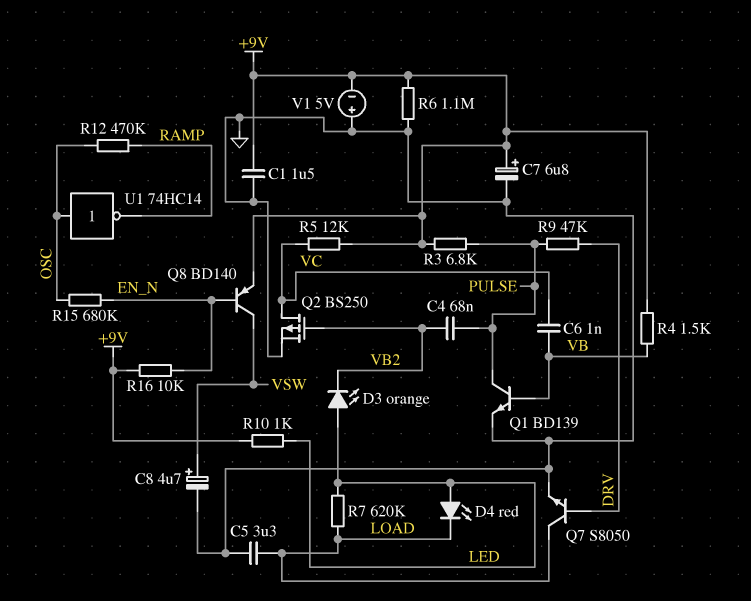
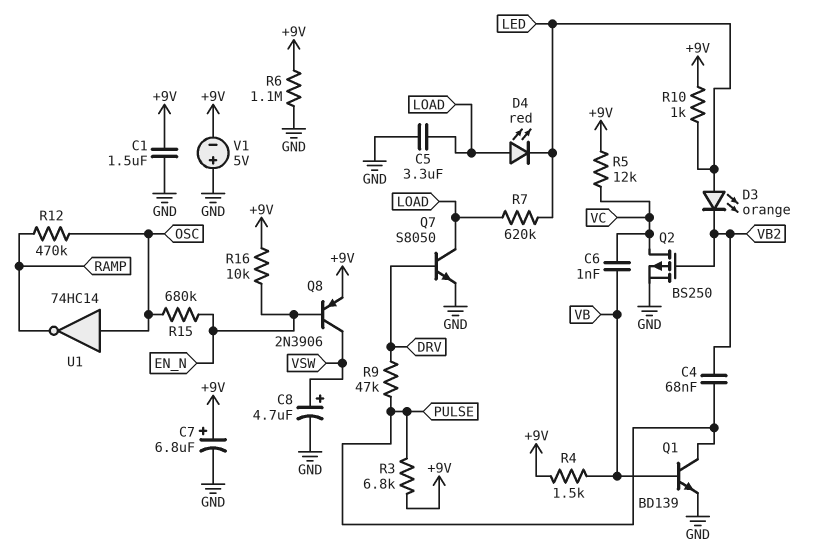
D4: LED red (A LED, K LOAD) -> LED red (A LOAD, K LED)
Q8: PNP BD140 (B EN_N, C VSW, E +9V) -> PNP 2N3906 (B EN_N, C VSW, E +9V)

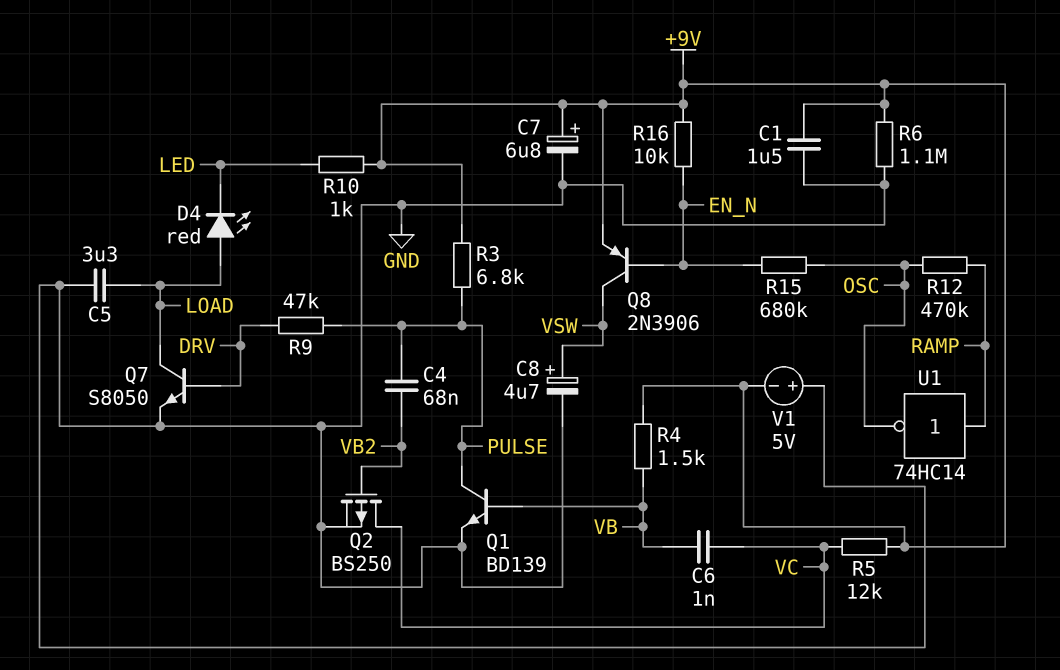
D3: LED orange (A LED, K VB2) -> none
R7: 620k (LED, LOAD) -> none
U1: NOT 74HC14 (in OSC, out RAMP) -> NOT 74HC14 (in RAMP, out OSC)

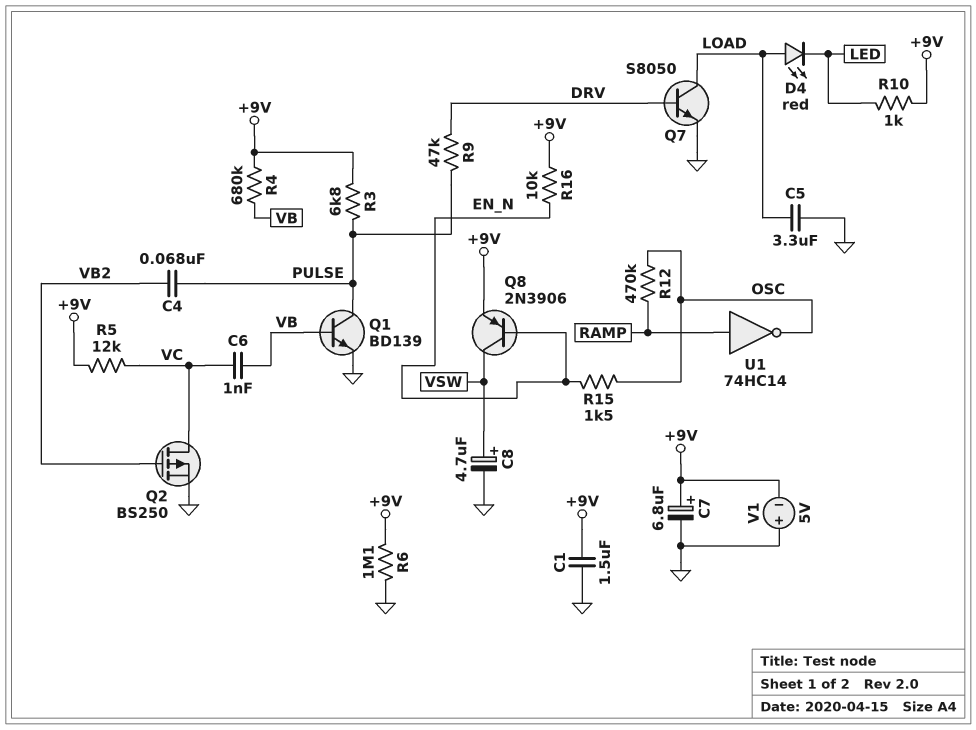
R4: 1.5k (+9V, VB) -> 680k (+9V, VB)
R15: 680k (EN_N, OSC) -> 1.5k (EN_N, OSC)

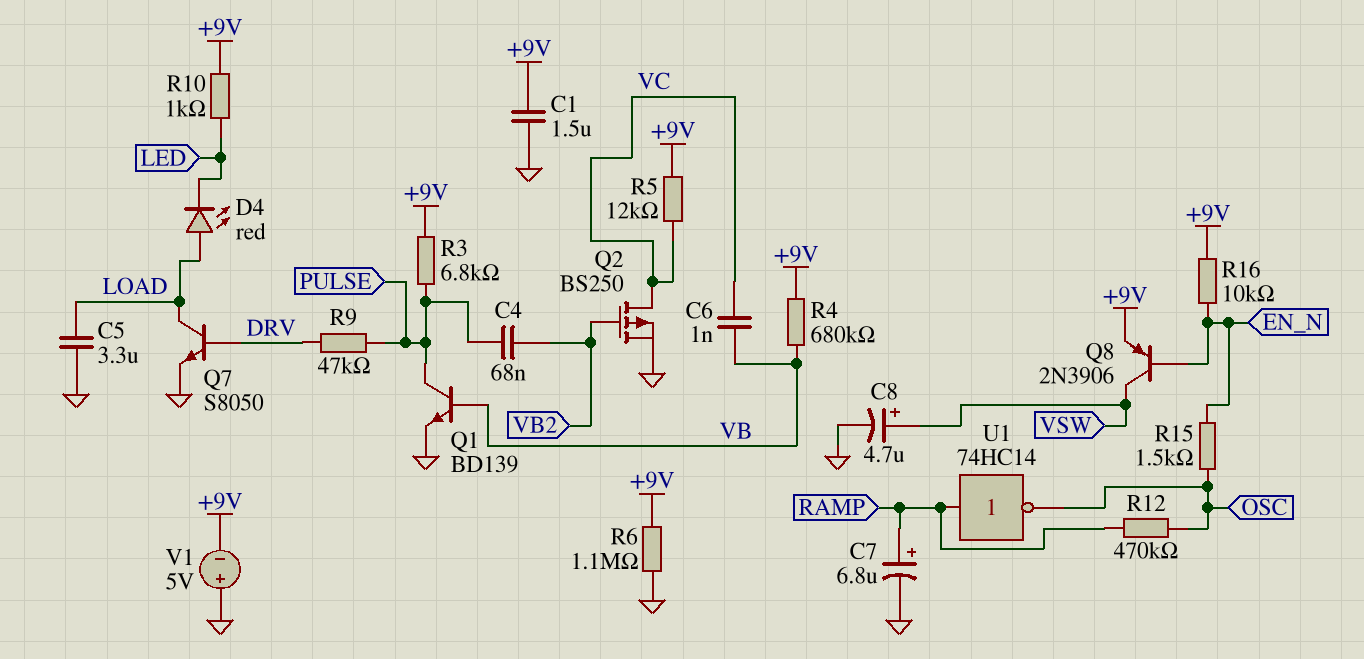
C7: 6.8uF (plus +9V, minus GND) -> 6.8uF (plus RAMP, minus GND)

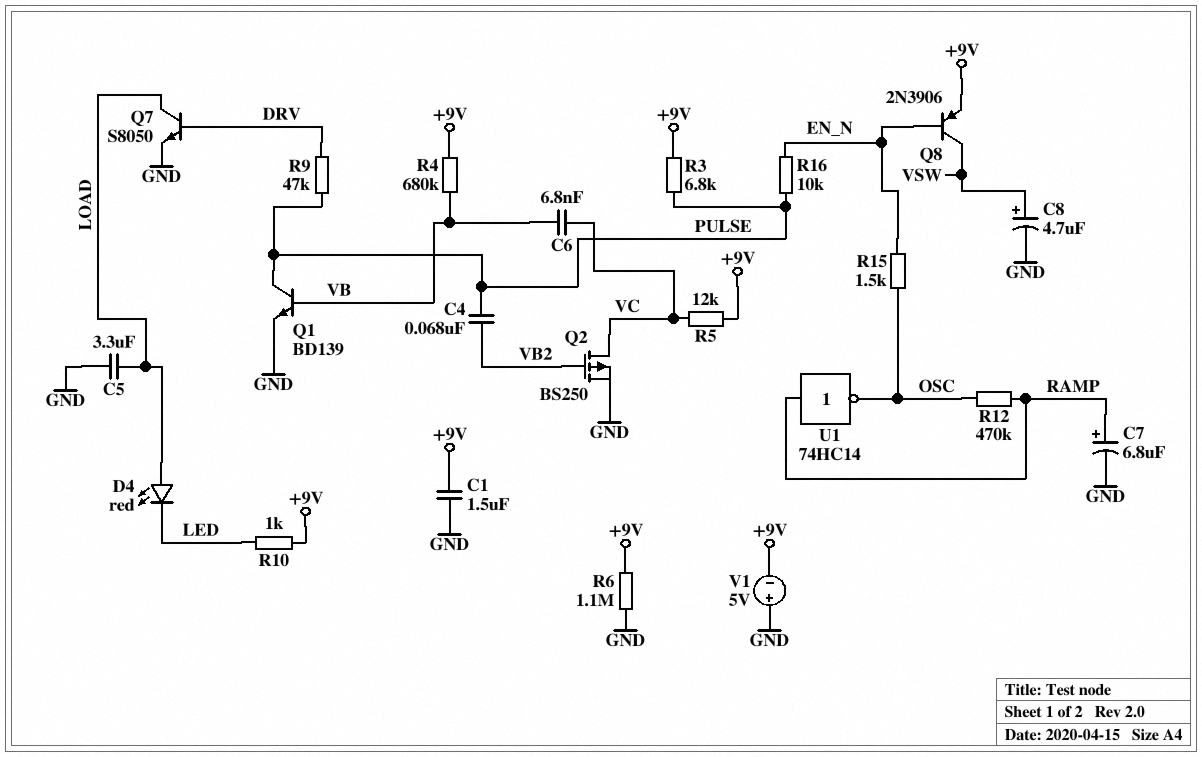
C6: 1nF (VB, VC) -> 6.8nF (VB, VC)
R16: 10k (+9V, EN_N) -> 10k (EN_N, PULSE)

